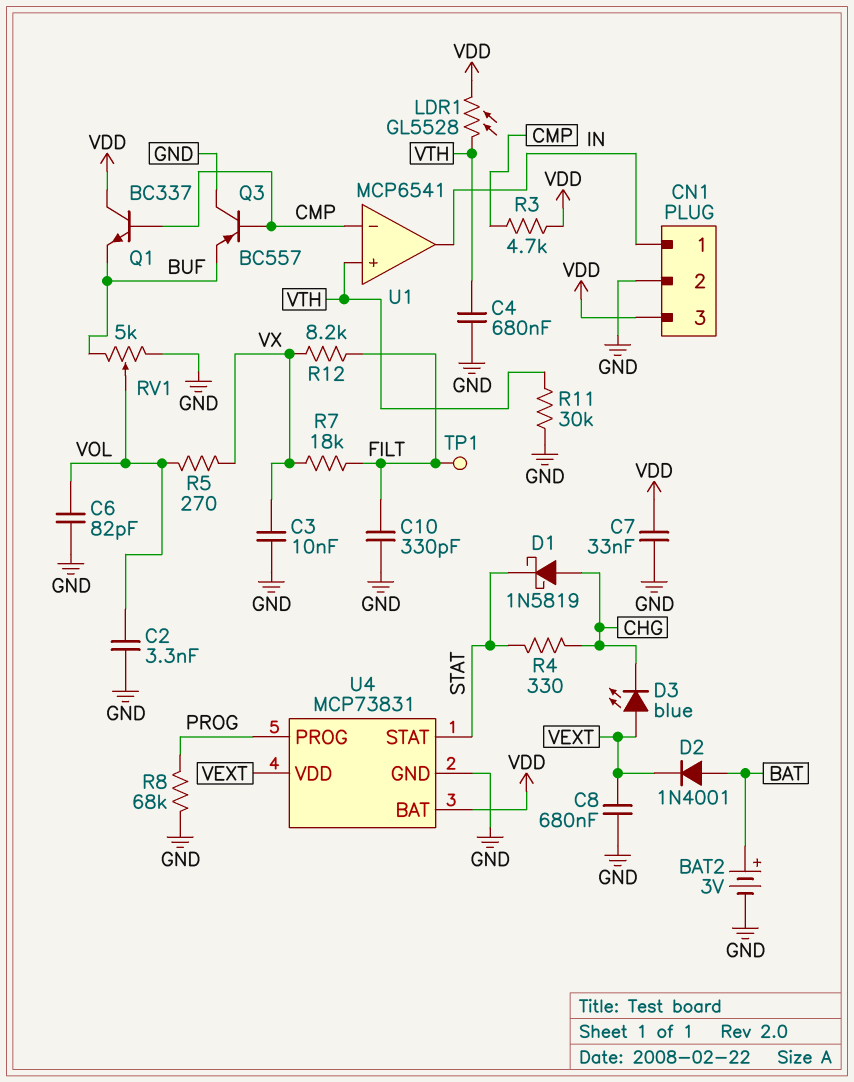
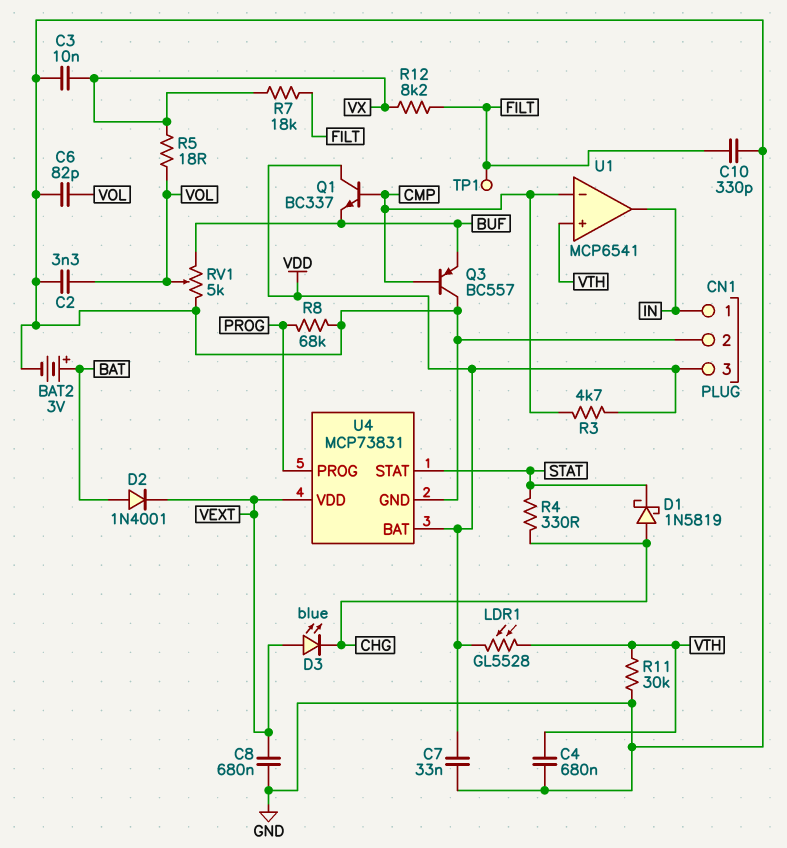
R5: 270 (VOL, VX) -> 18 (VOL, VX)

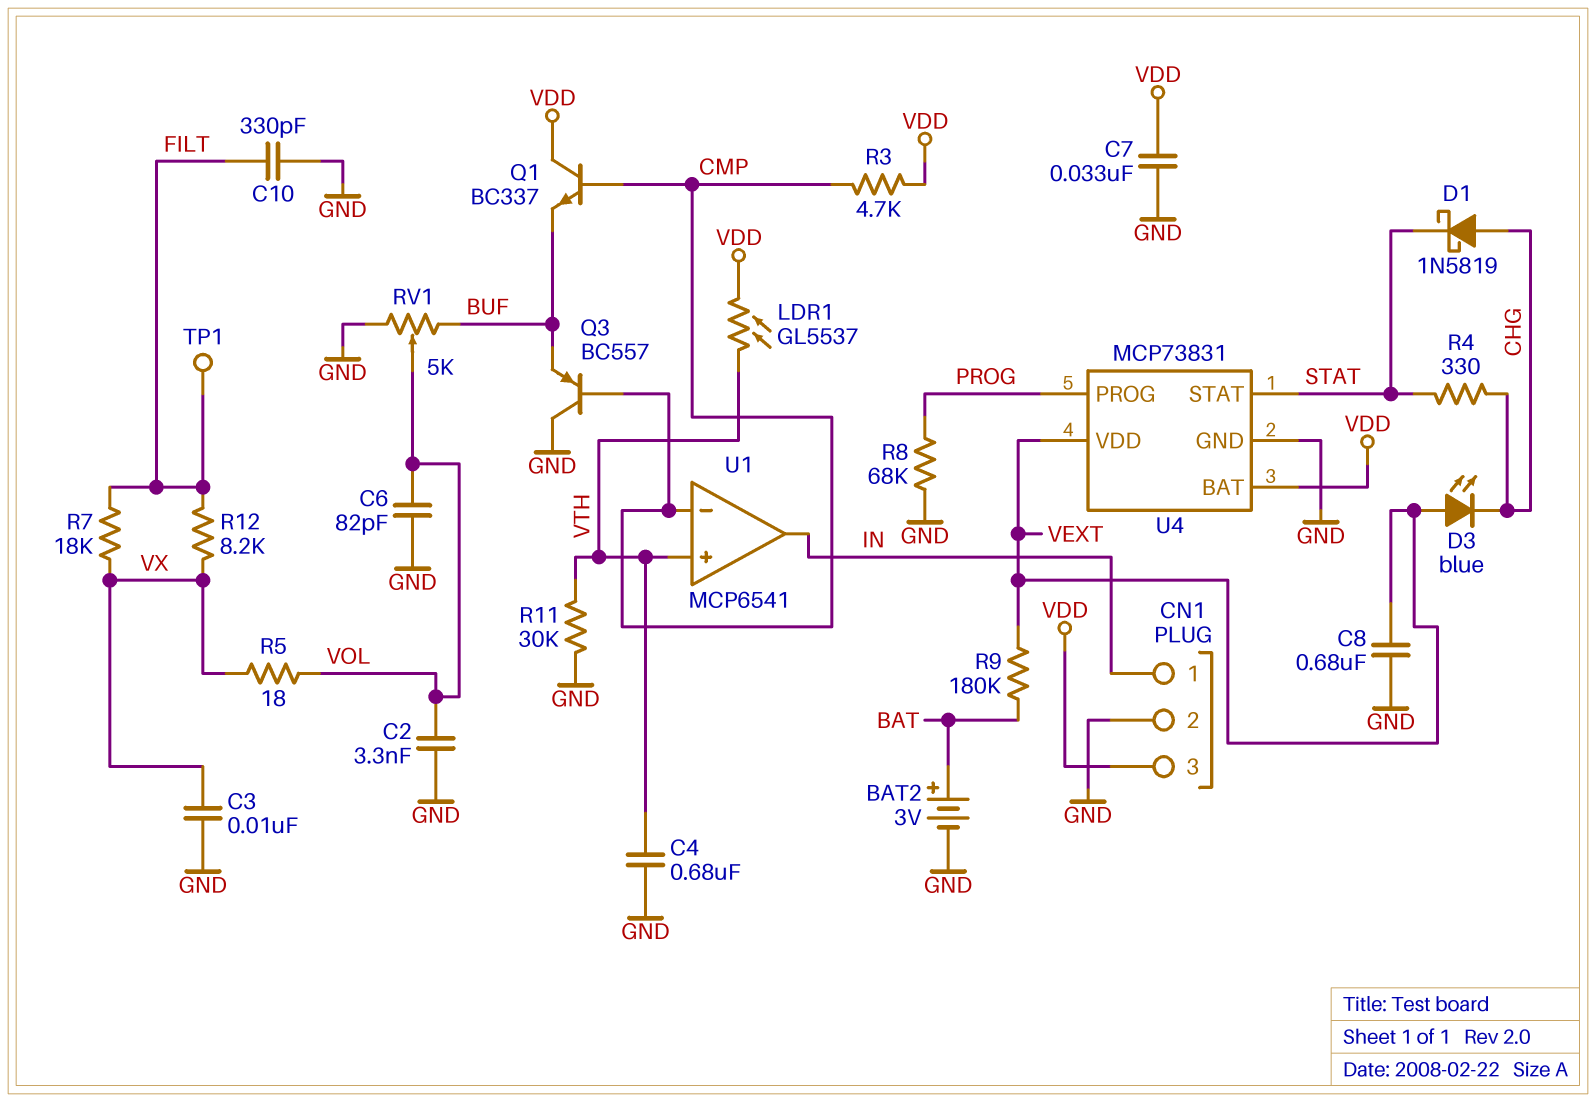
D2: diode 1N4001 (A BAT, K VEXT) -> none
LDR1: GL5528 (VDD, VTH) -> GL5537 (VDD, VTH)
R9: none -> 180k (BAT, VEXT)

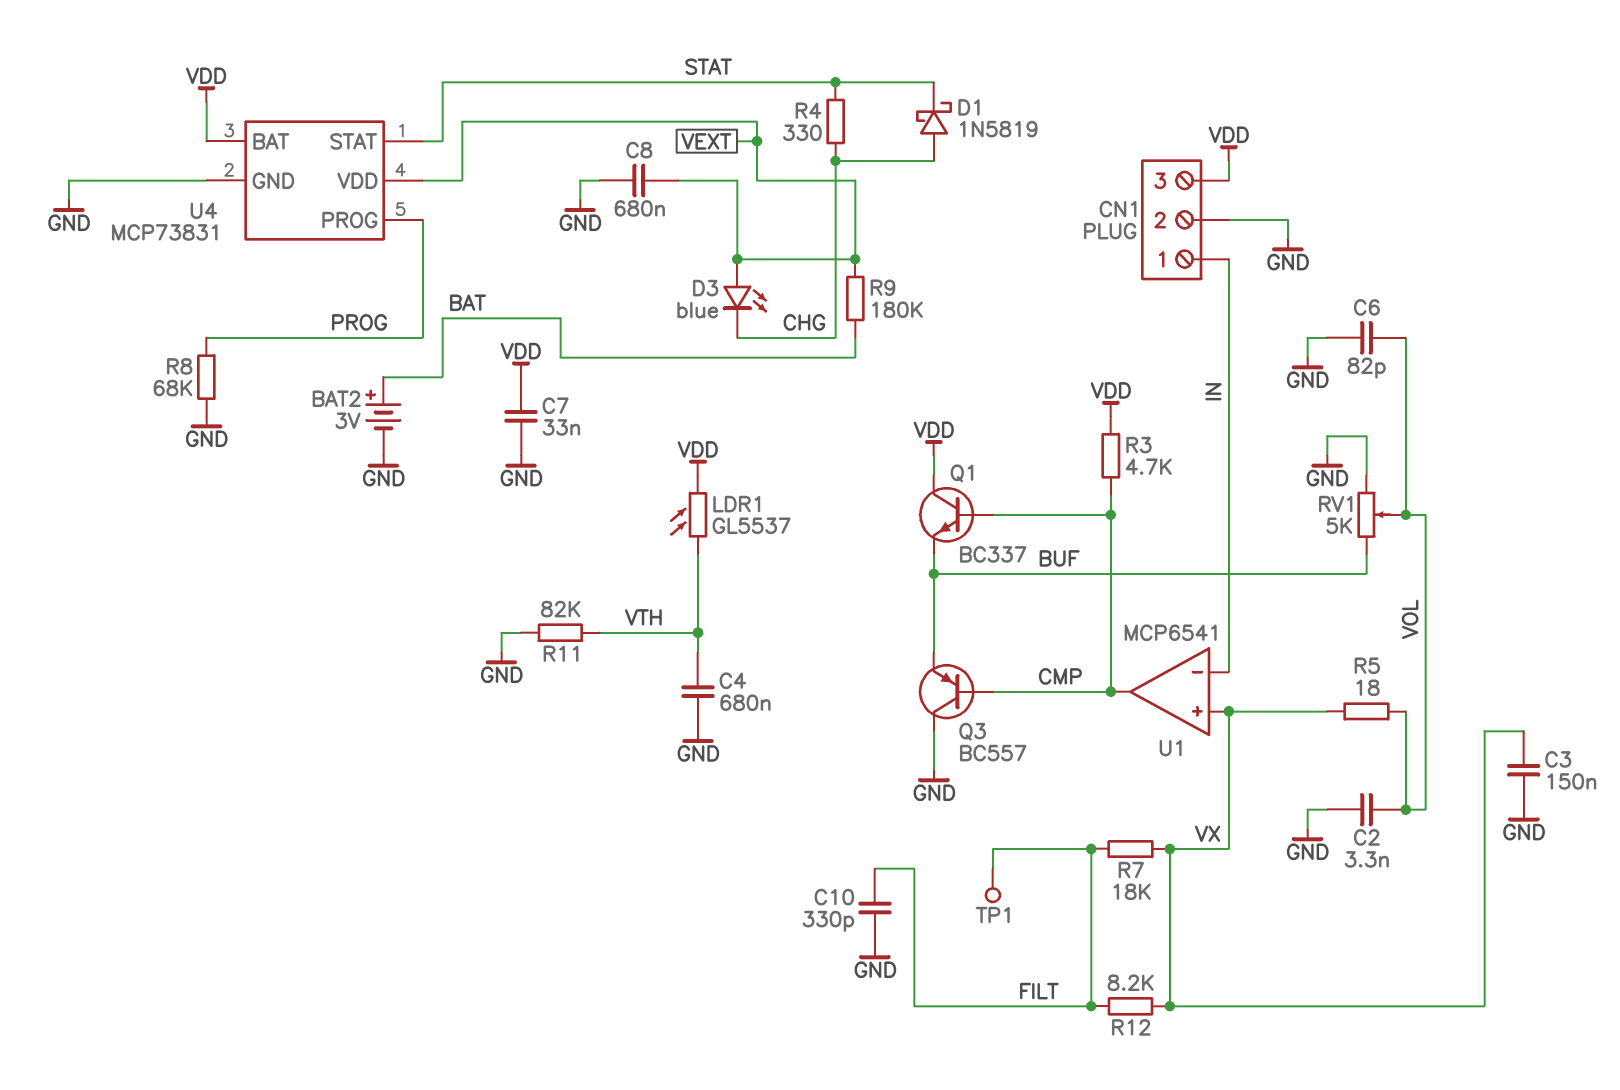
C3: 10nF (GND, VX) -> 150nF (GND, VX)
R11: 30k (GND, VTH) -> 82k (GND, VTH)
U1 pin in+: VTH -> VX
U1 pin in-: CMP -> IN
U1 pin out: IN -> CMP

